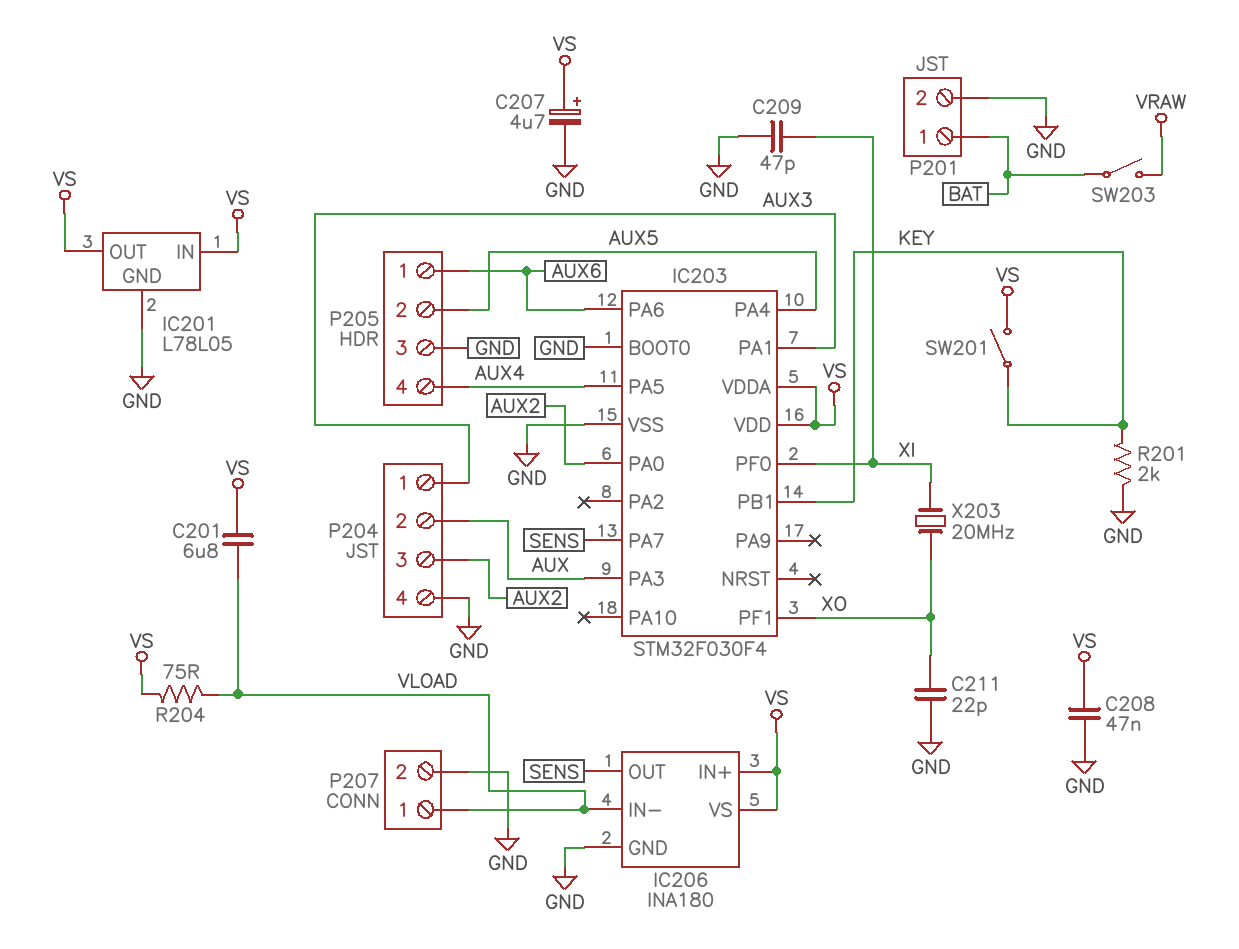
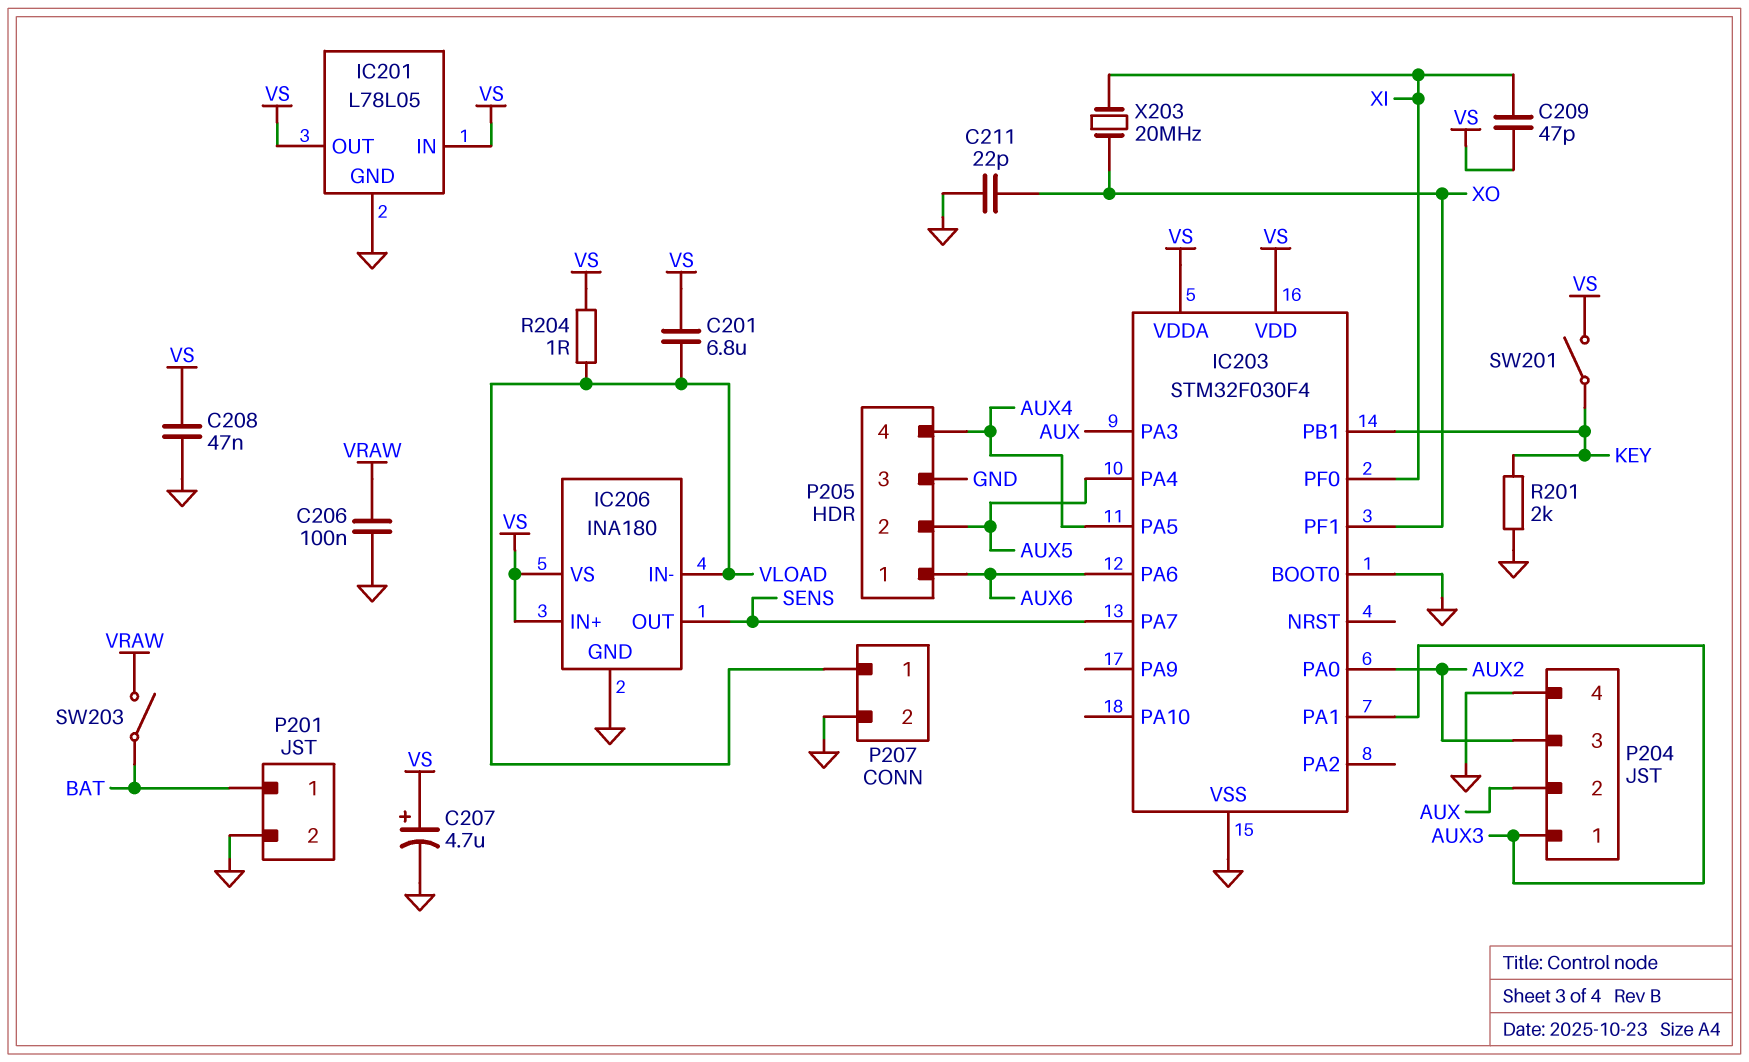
C206: none -> 100nF (GND, VRAW)
C209: 47pF (GND, XI) -> 47pF (VS, XI)
R204: 75 (VLOAD, VS) -> 1 (VLOAD, VS)

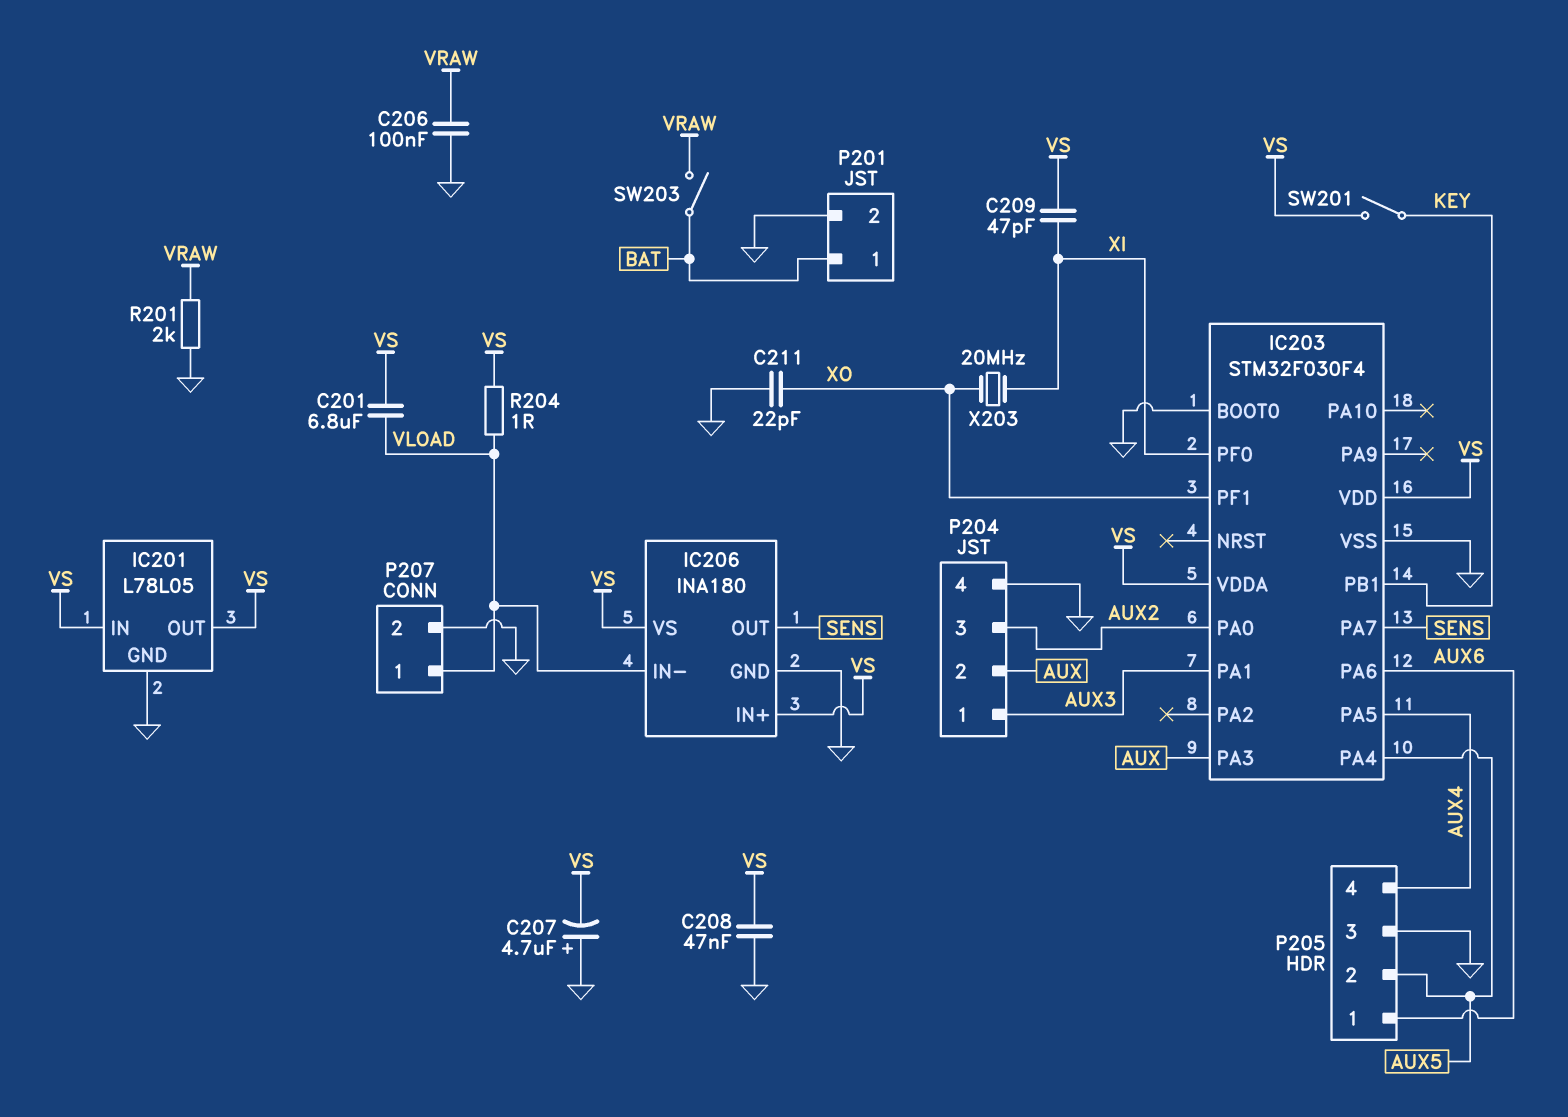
C207: 4.7uF (plus VS, minus GND) -> 4.7uF (plus GND, minus VS)
R201: 2k (GND, KEY) -> 2k (GND, VRAW)

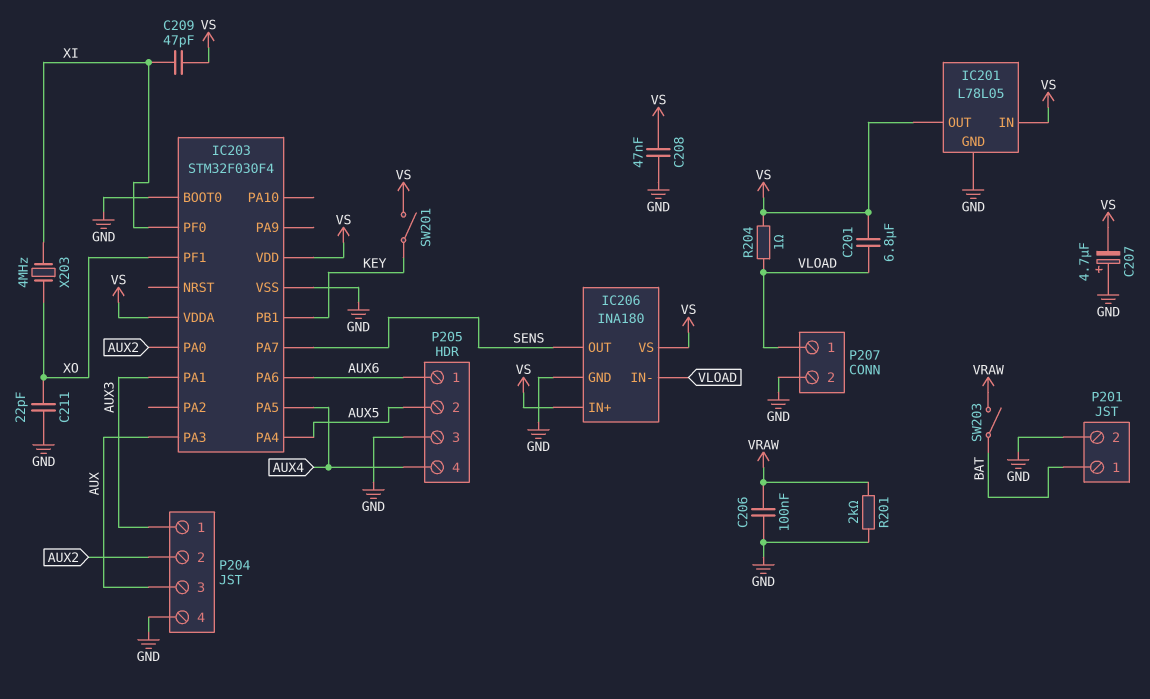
P204 pin 2: AUX -> AUX2
P204 pin 3: AUX2 -> AUX
X203: 20MHz (XI, XO) -> 4MHz (XI, XO)

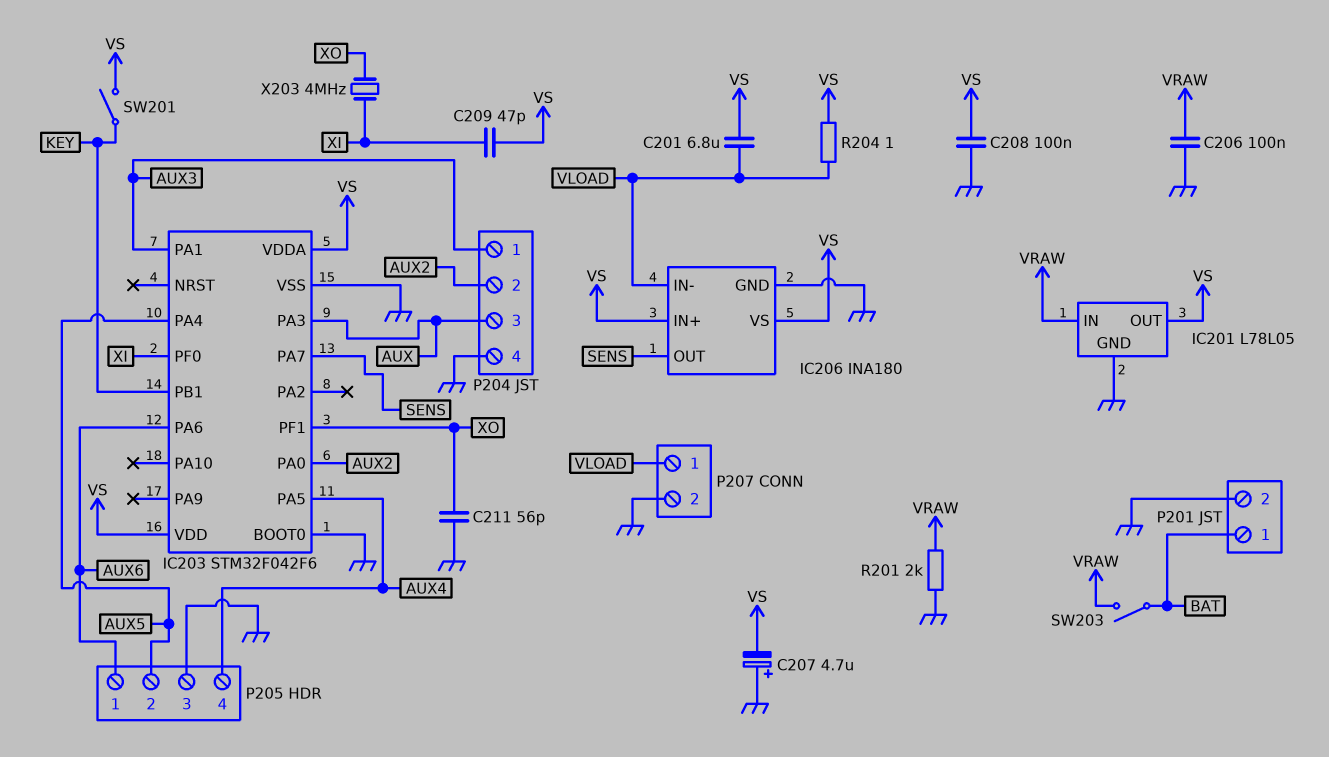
C208: 47nF (GND, VS) -> 100nF (GND, VS)
C211: 22pF (GND, XO) -> 56pF (GND, XO)
IC201 pin IN: VS -> VRAW
IC203: STM32F030F4 -> STM32F042F6

